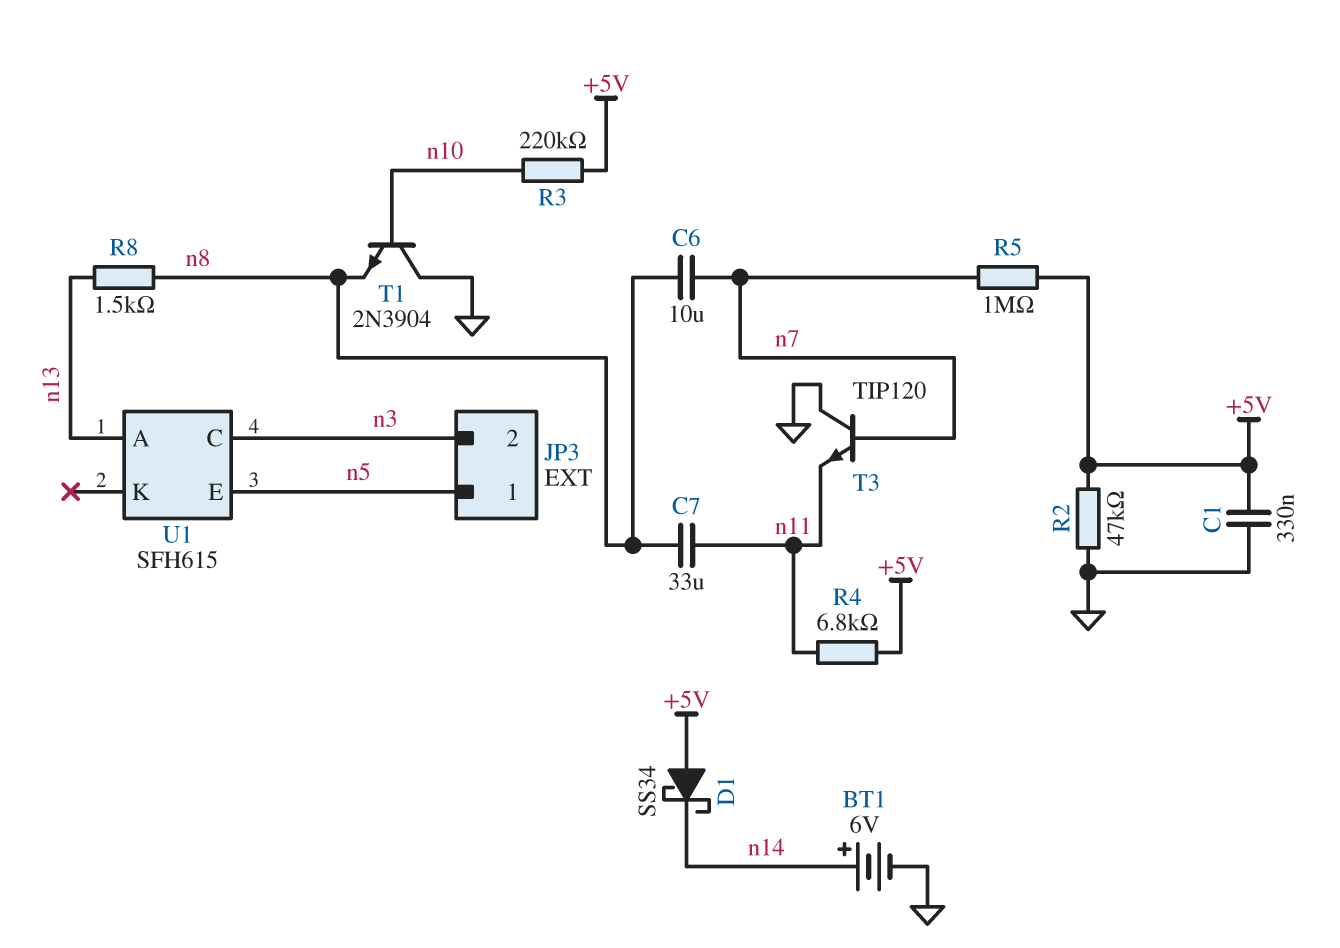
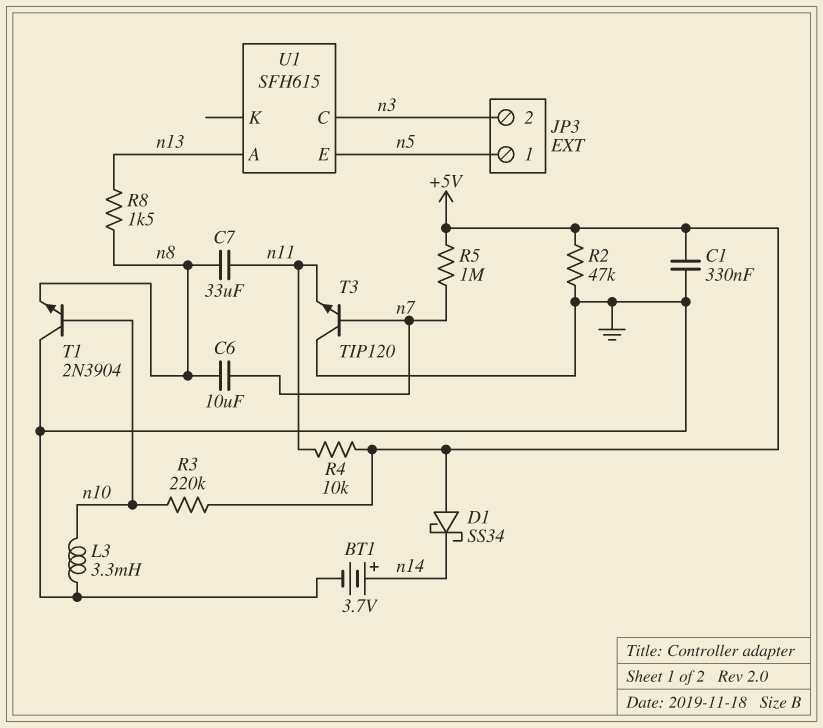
BT1: 6V (plus n14, minus GND) -> 3.7V (plus n14, minus GND)
L3: none -> 3.3mH (GND, n10)
R4: 6.8k (+5V, n11) -> 10k (+5V, n11)

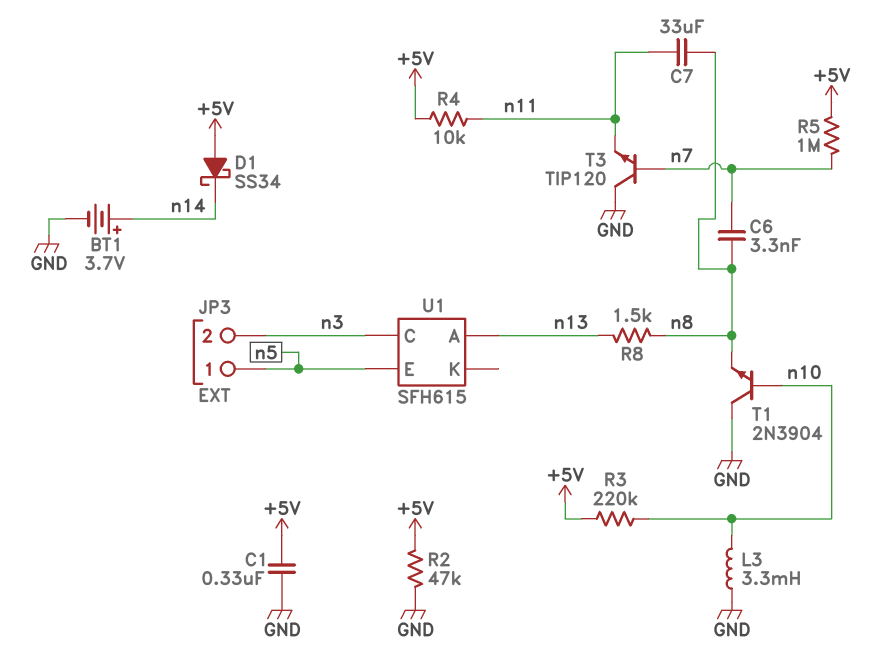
C6: 10uF (n7, n8) -> 3.3nF (n7, n8)

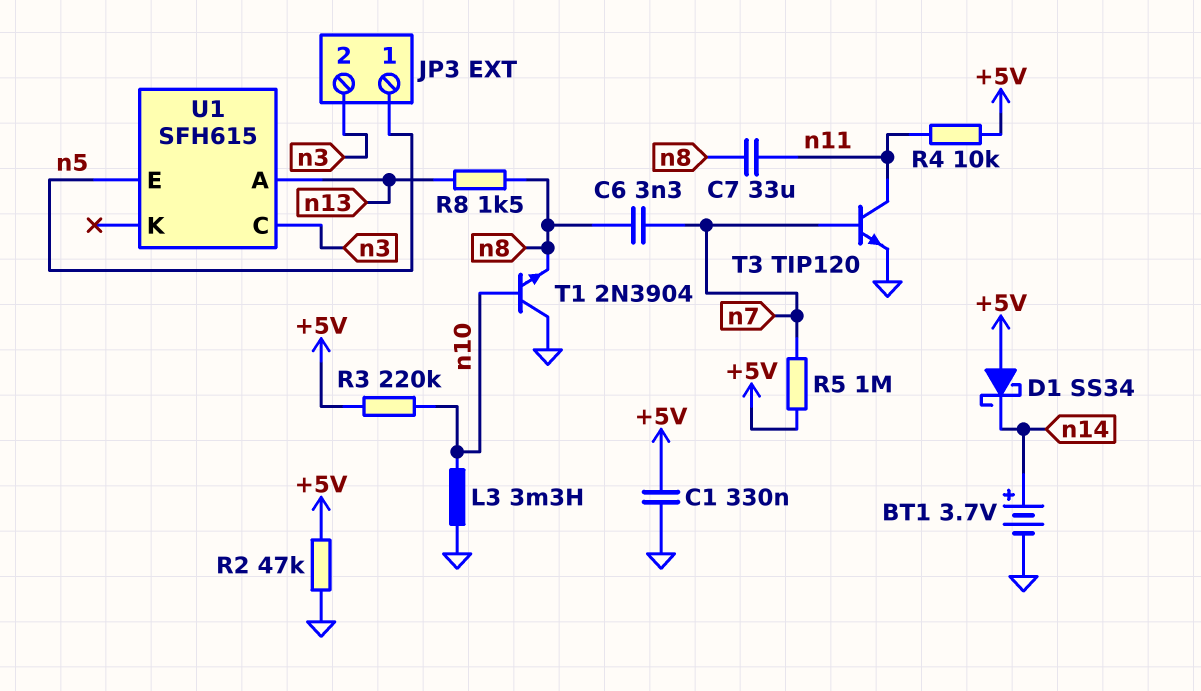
T3: NPN TIP120 (B n7, C GND, E n11) -> NPN TIP120 (B n7, C n11, E GND)

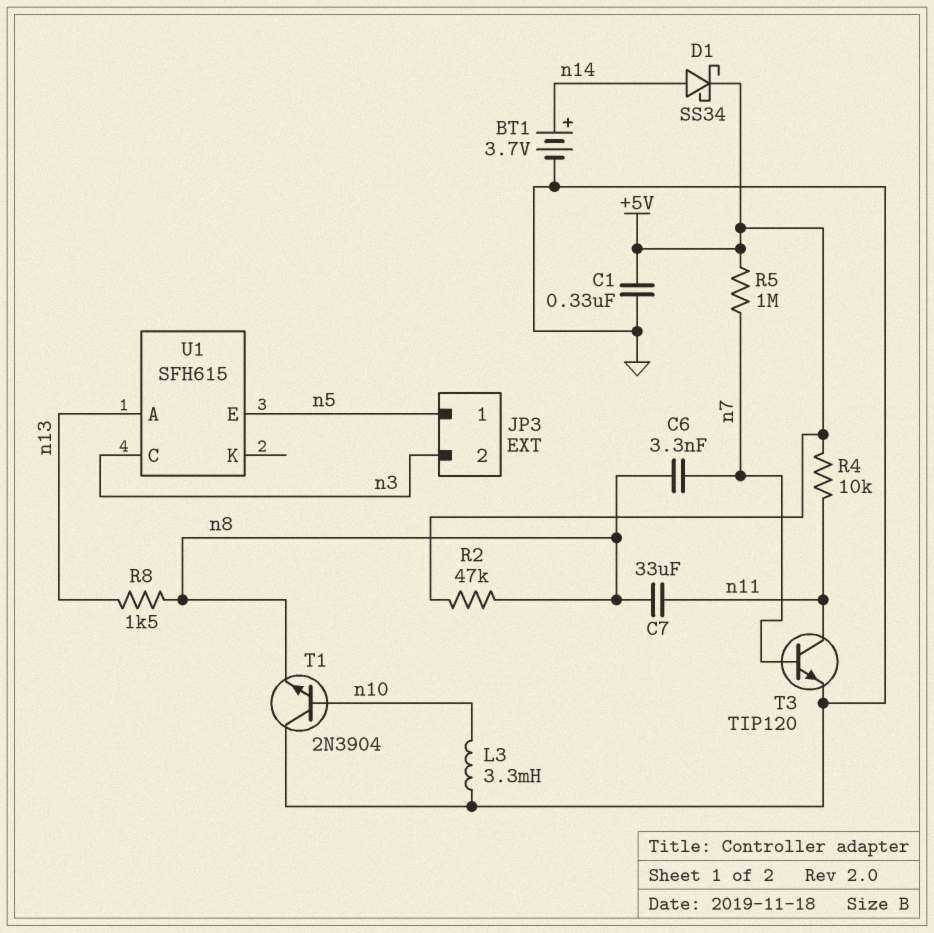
D1: schottky SS34 (A +5V, K n14) -> schottky SS34 (A n14, K +5V)
R2: 47k (+5V, GND) -> 47k (+5V, n8)
R3: 220k (+5V, n10) -> none

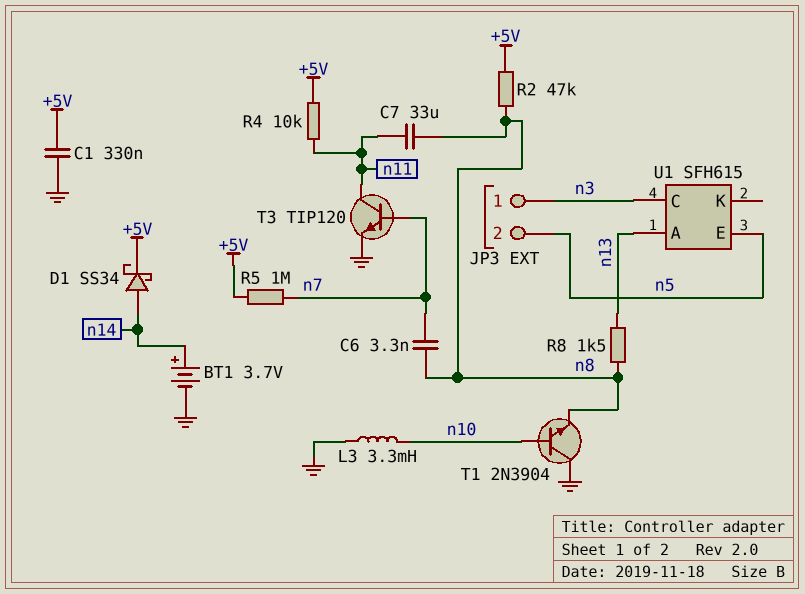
JP3 pin 1: n5 -> n3
JP3 pin 2: n3 -> n5

